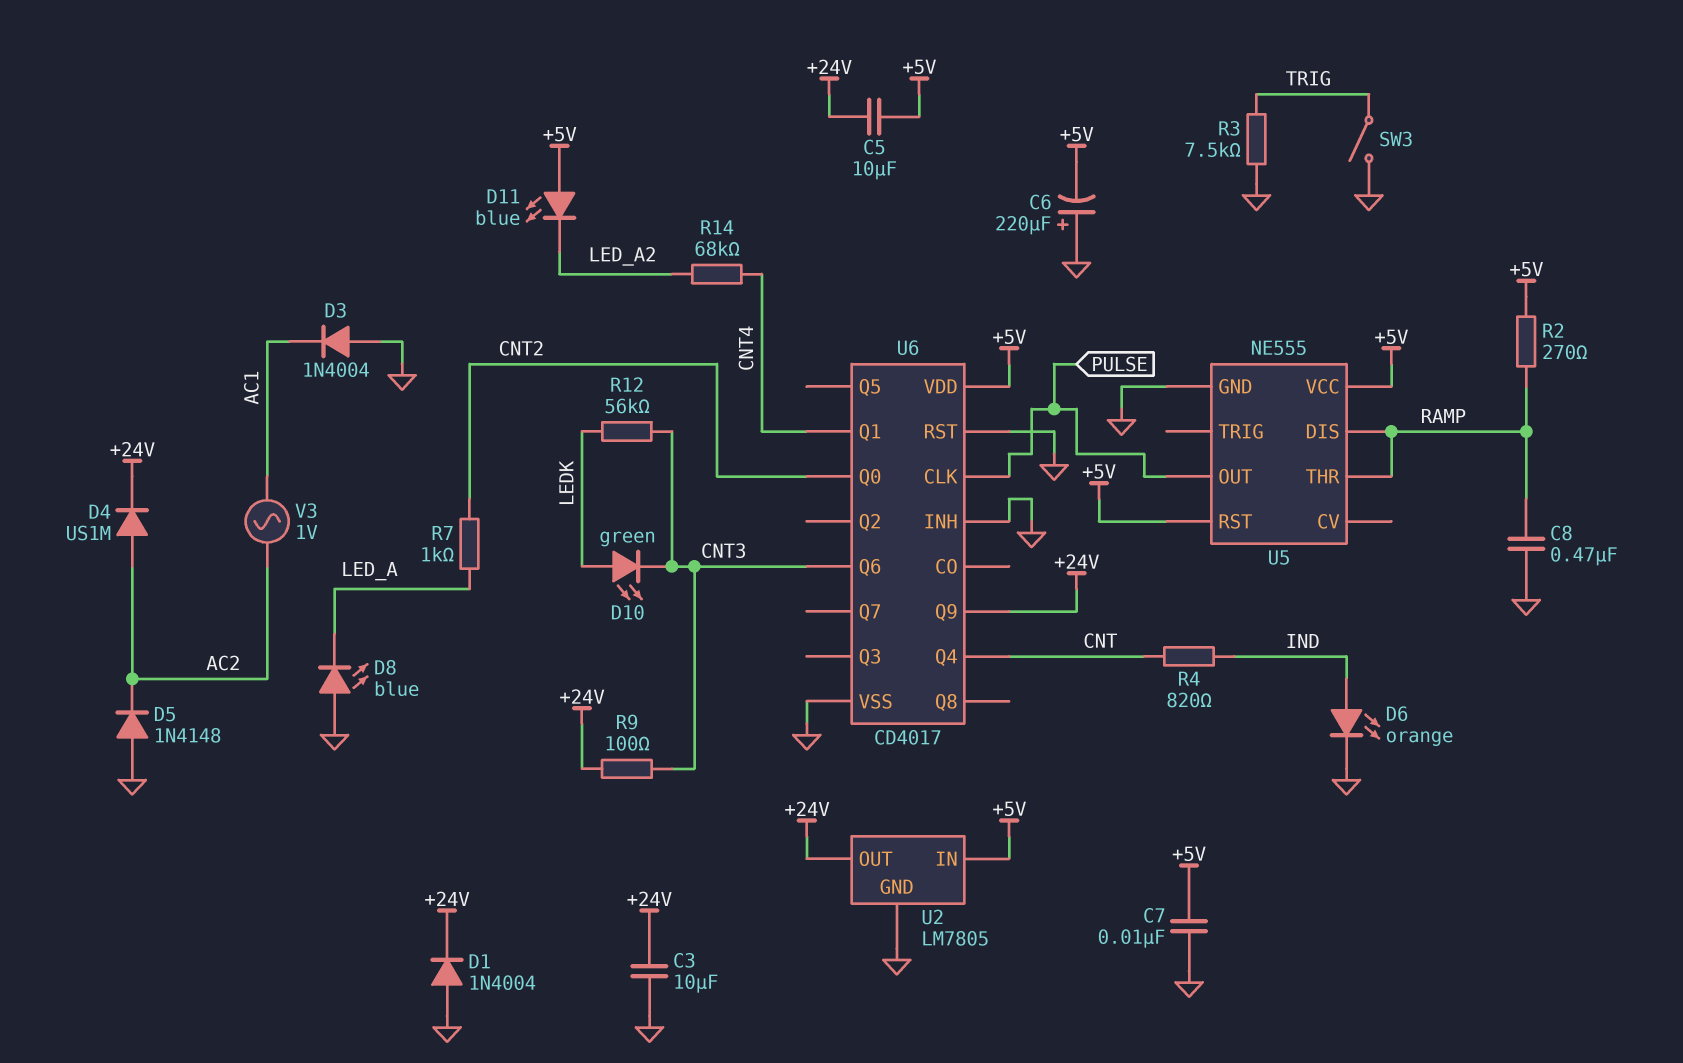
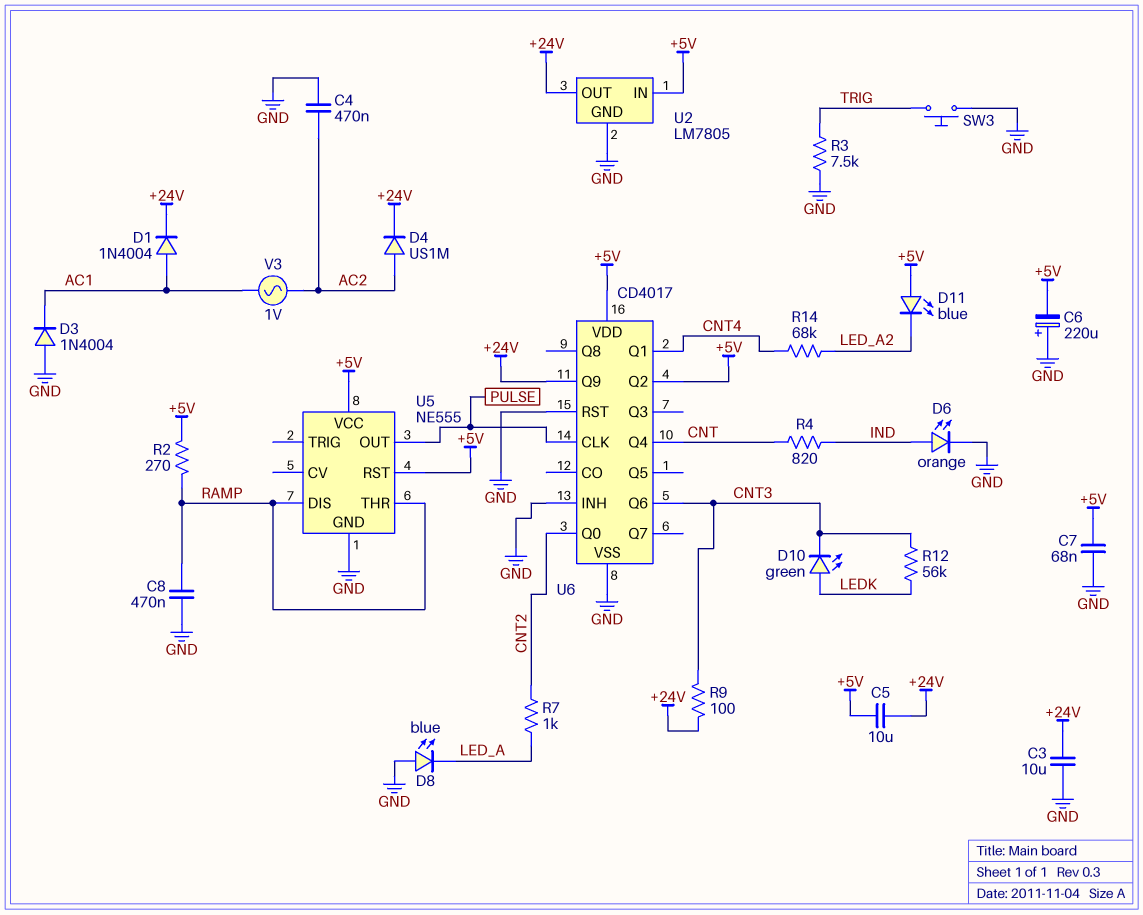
C4: none -> 470nF (AC2, GND)
C7: 10nF (+5V, GND) -> 68nF (+5V, GND)
D1: diode 1N4004 (A GND, K +24V) -> diode 1N4004 (A AC1, K +24V)
D5: diode 1N4148 (A GND, K AC2) -> none
SW3: switch (GND, TRIG) -> button (GND, TRIG)
U6 pin Q2: none -> +5V

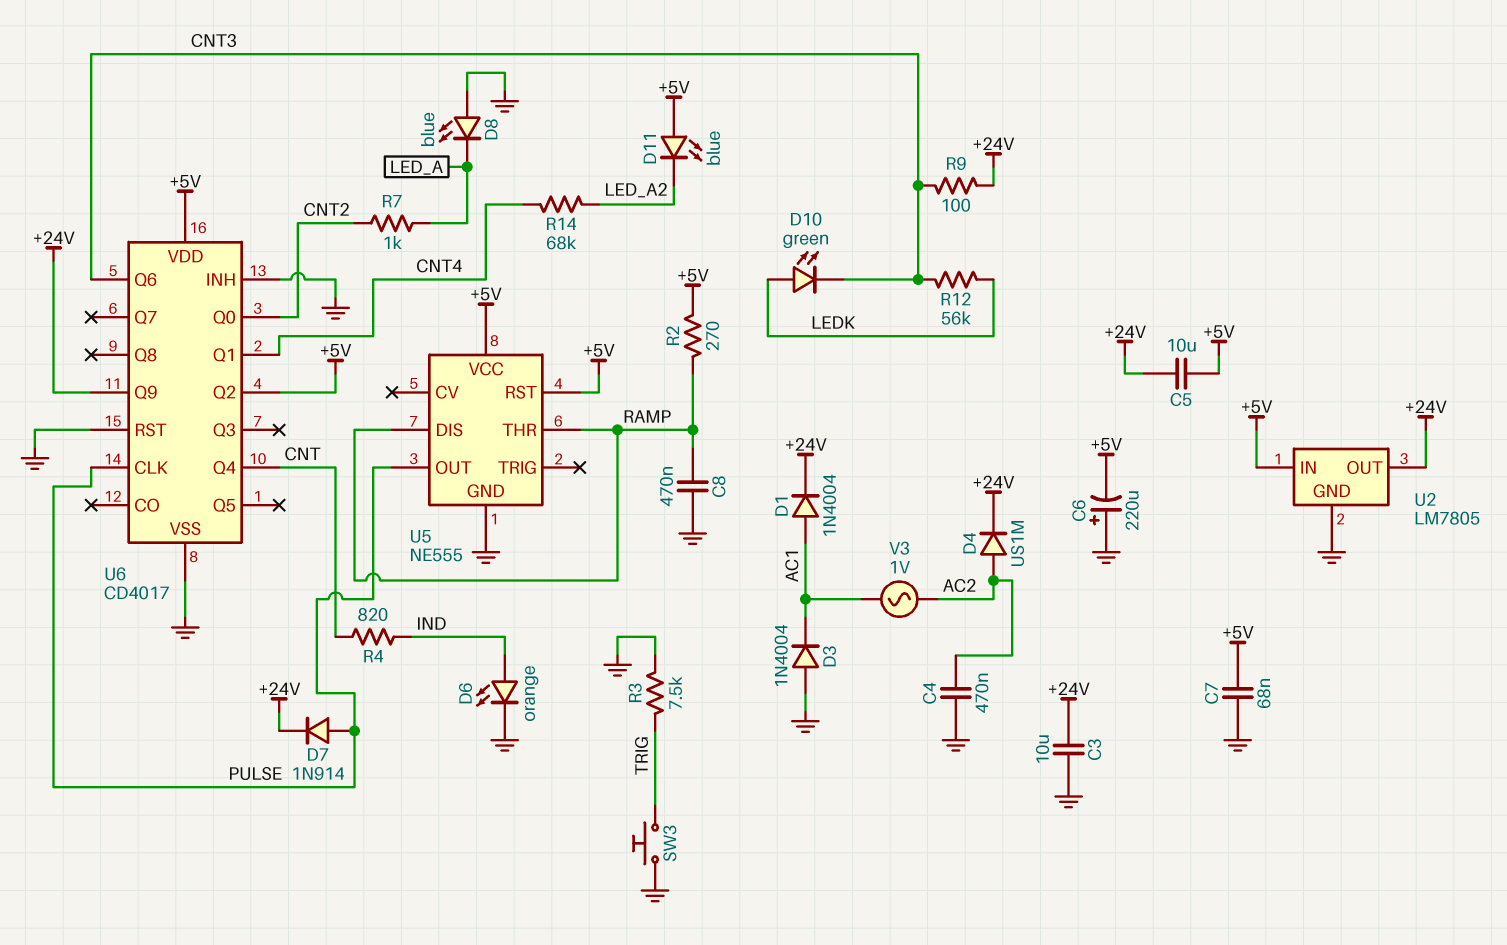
D7: none -> diode 1N914 (A PULSE, K +24V)

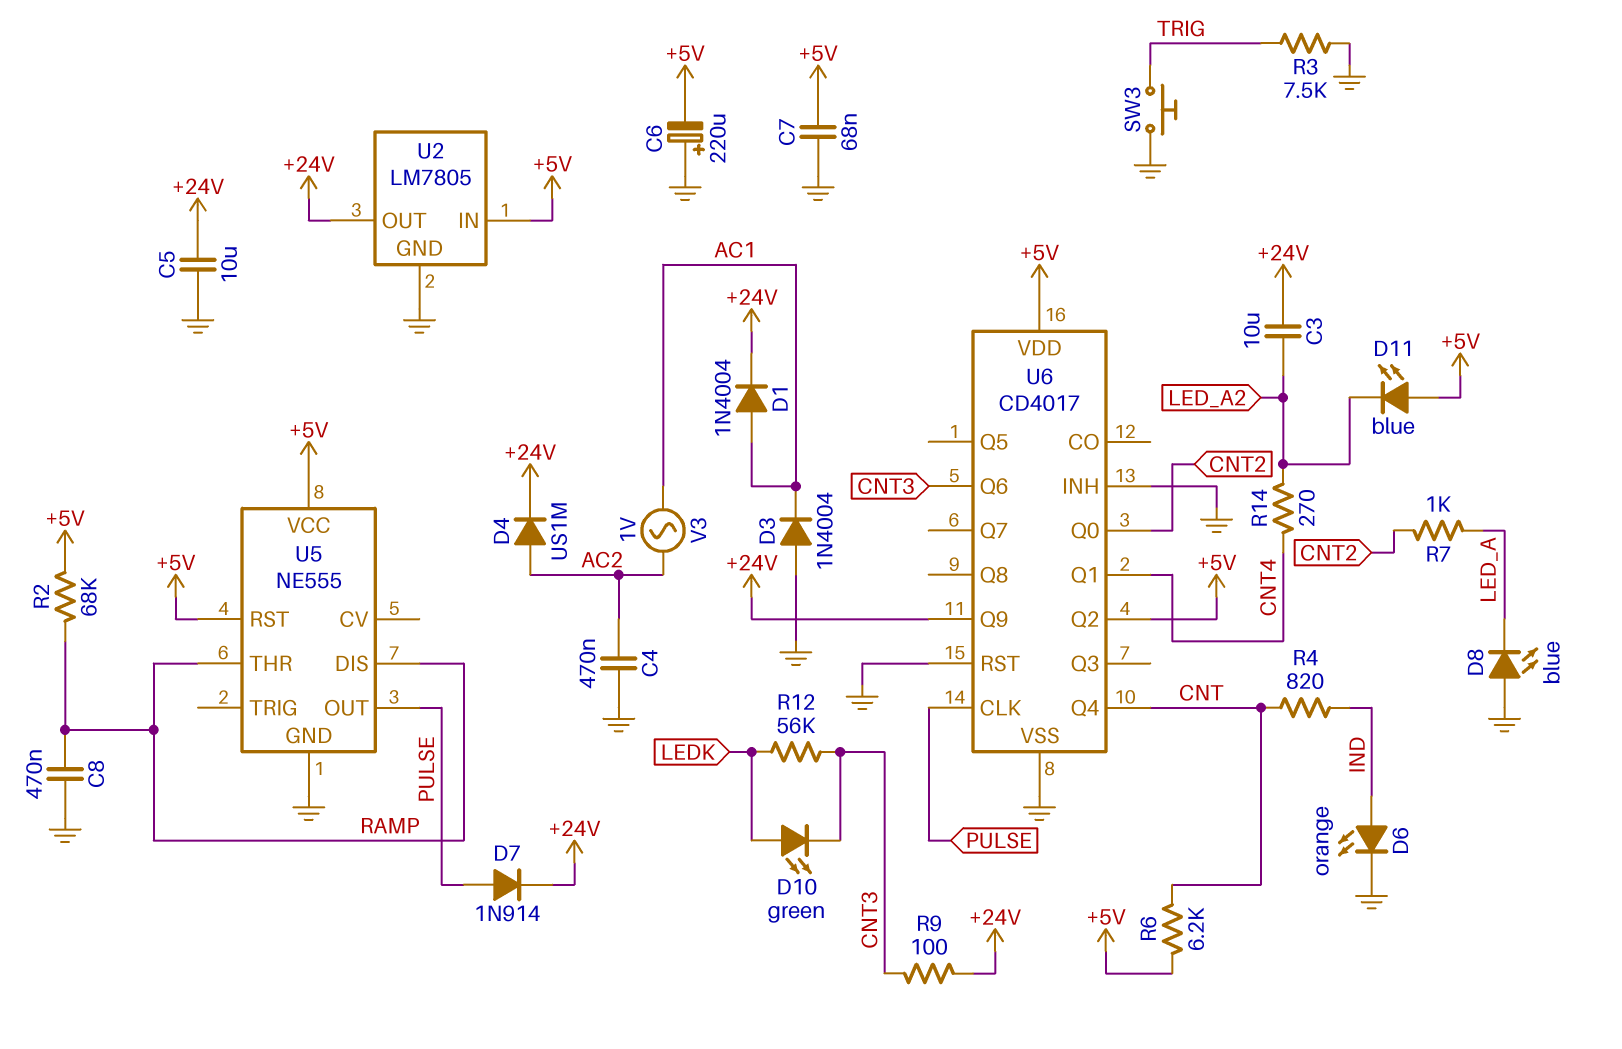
C3: 10uF (+24V, GND) -> 10uF (+24V, LED_A2)
C5: 10uF (+5V, +24V) -> 10uF (+24V, GND)
R2: 270 (+5V, RAMP) -> 68k (+5V, RAMP)
R6: none -> 6.2k (+5V, CNT)
R14: 68k (CNT4, LED_A2) -> 270 (CNT4, LED_A2)

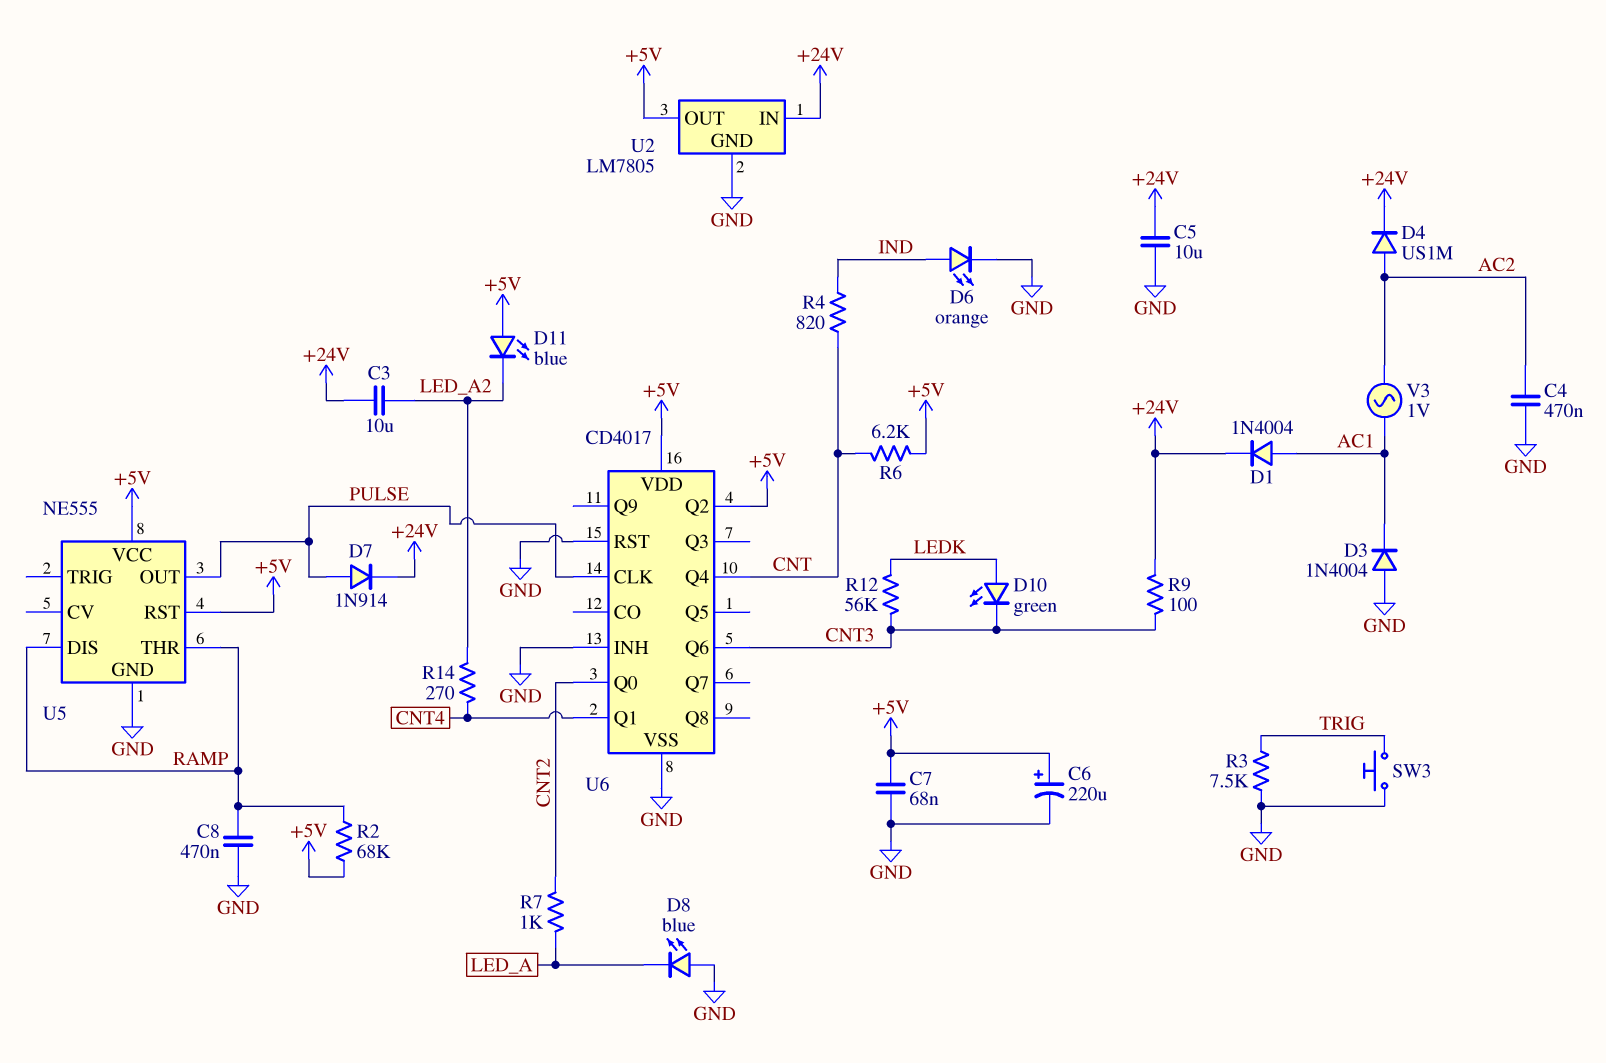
C6: 220uF (plus GND, minus +5V) -> 220uF (plus +5V, minus GND)
U2 pin IN: +5V -> +24V
U2 pin OUT: +24V -> +5V
U6 pin Q9: +24V -> none

